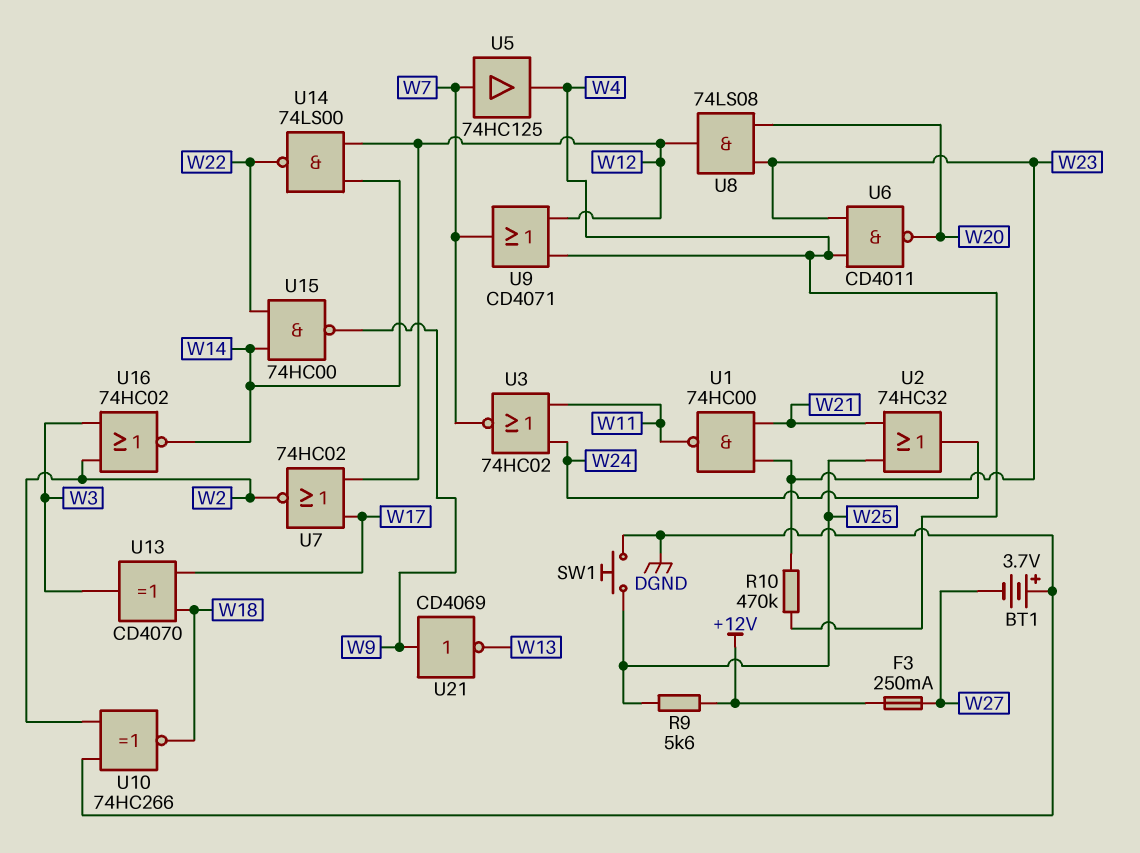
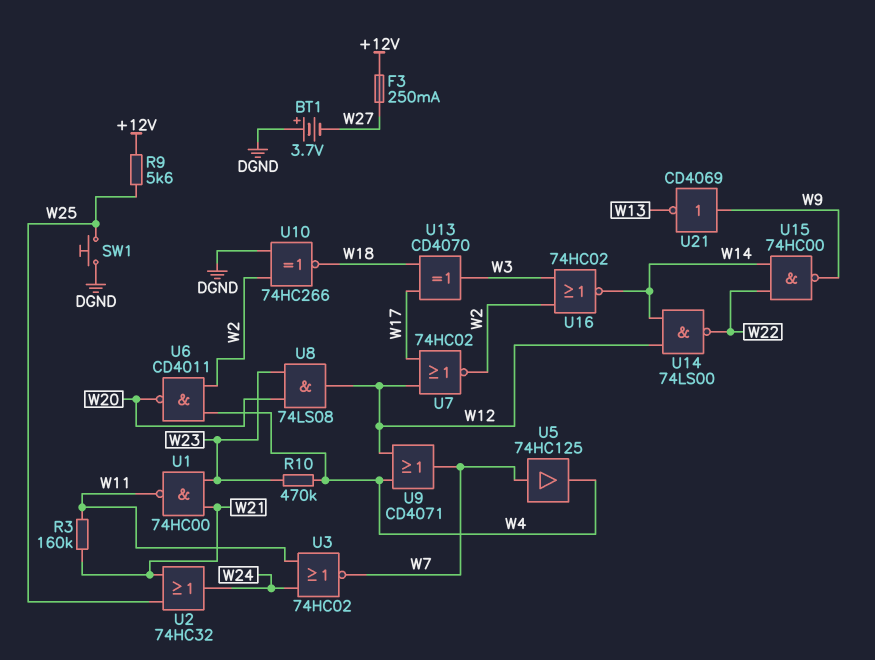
R3: none -> 160k (W11, W21)
U6: NAND CD4011 (in W4, in W23, out W20) -> NAND CD4011 (in W2, in W4, out W20)

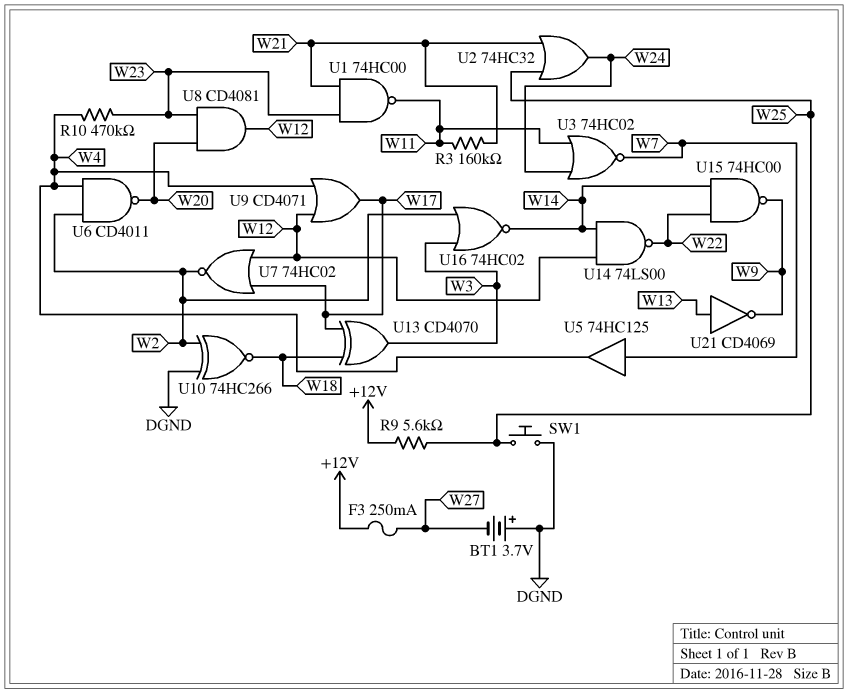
U8: AND 74LS08 (in W20, in W23, out W12) -> AND CD4081 (in W20, in W23, out W12)
U9: OR CD4071 (in W4, in W12, out W7) -> OR CD4071 (in W4, in W12, out W17)
U21: NOT CD4069 (in W9, out W13) -> NOT CD4069 (in W13, out W9)

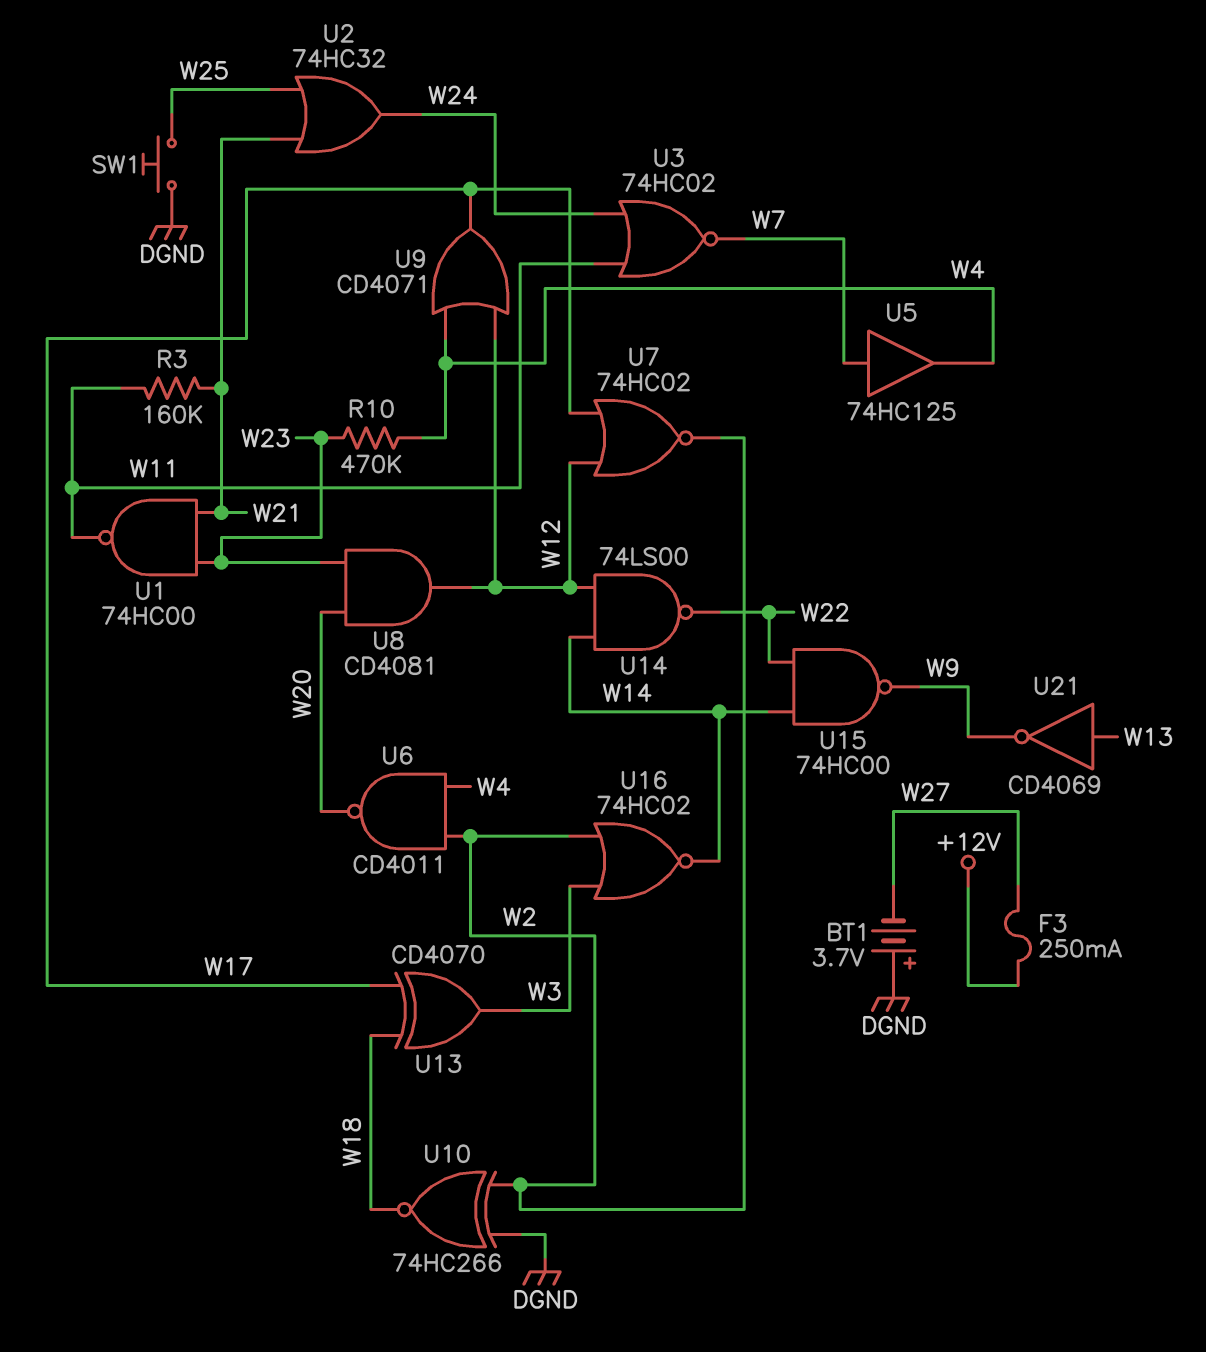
R9: 5.6k (+12V, W25) -> none

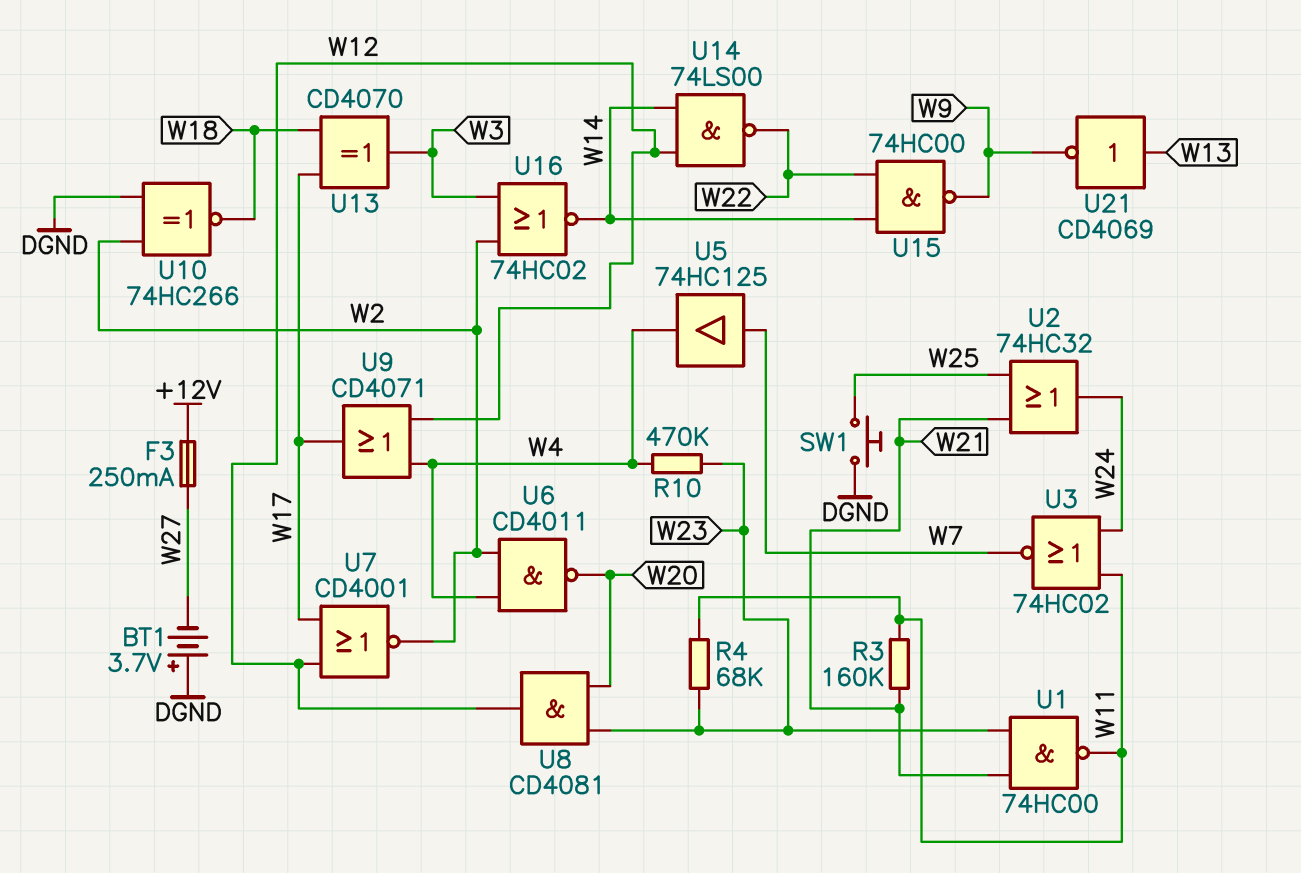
R4: none -> 68k (W11, W23)
U7: NOR 74HC02 (in W12, in W17, out W2) -> NOR CD4001 (in W12, in W17, out W2)

